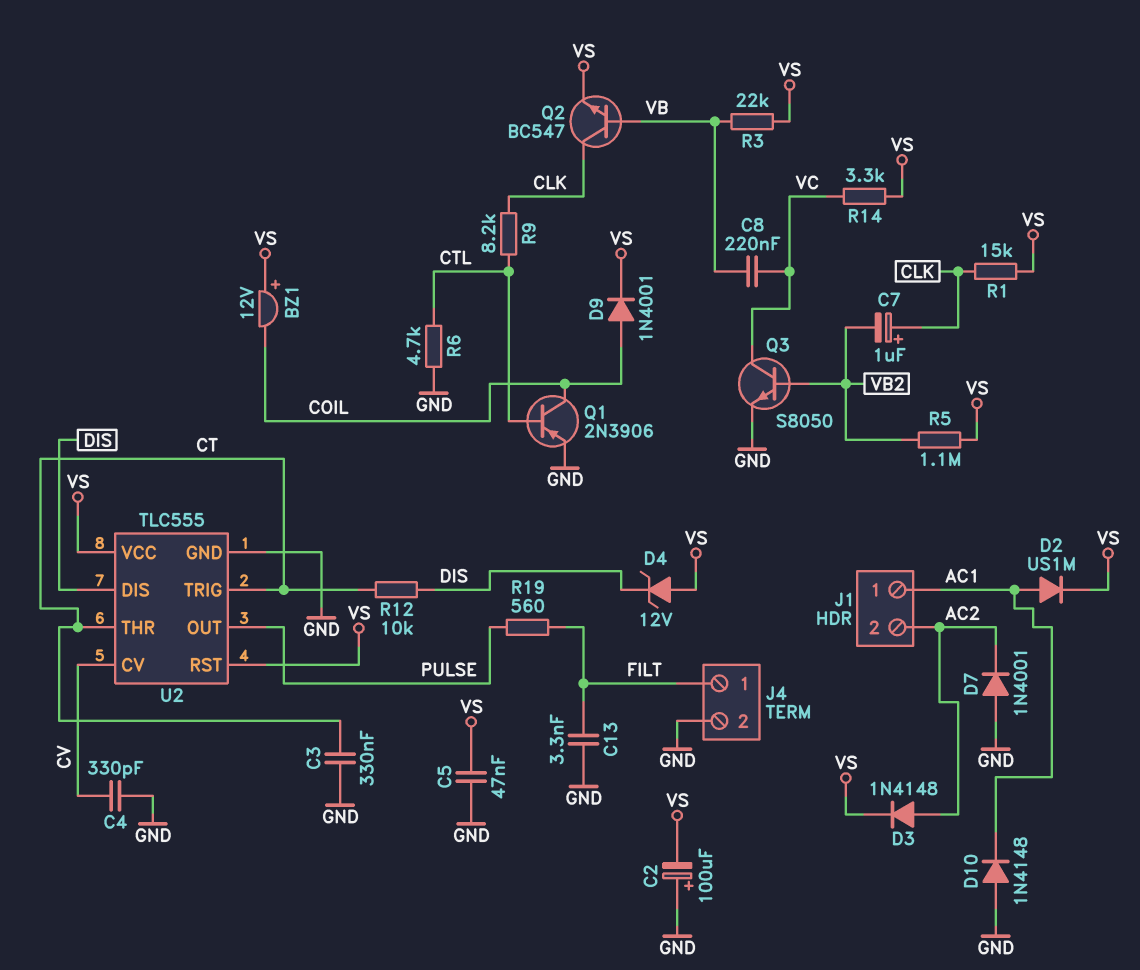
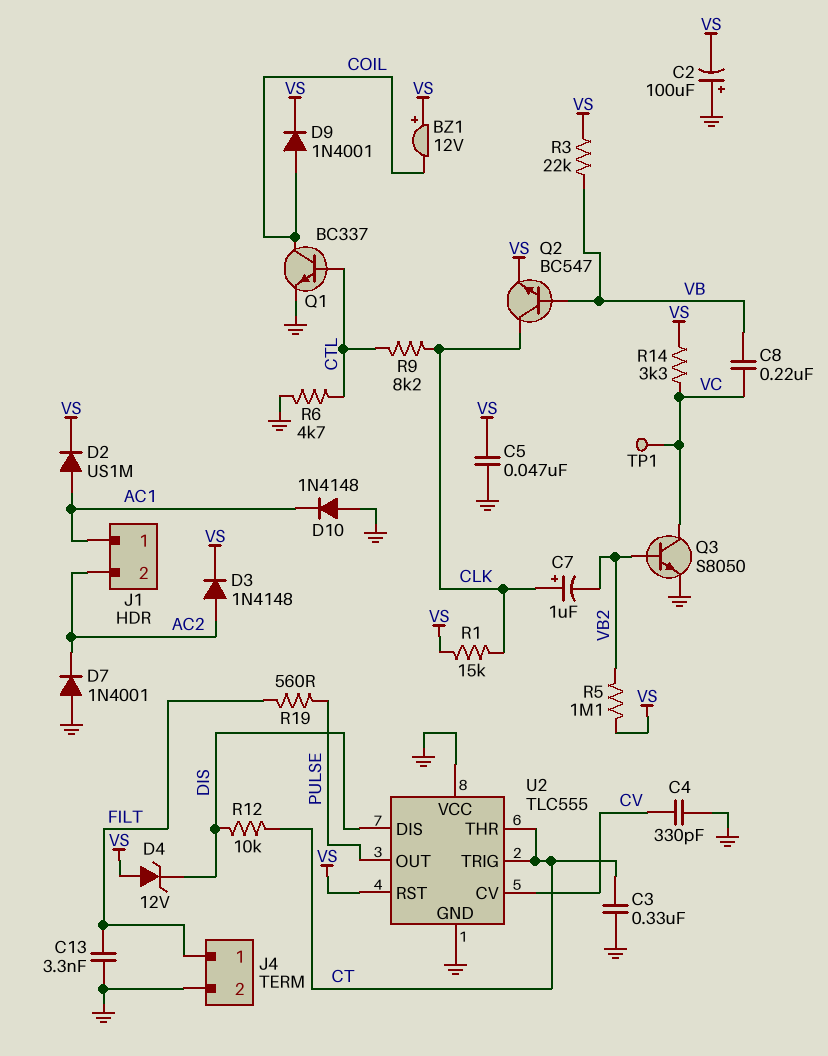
Q1: PNP 2N3906 (B CTL, C COIL, E GND) -> NPN BC337 (B CTL, C COIL, E GND)
TP1: none -> test point (VC)
U2 pin VCC: VS -> GND

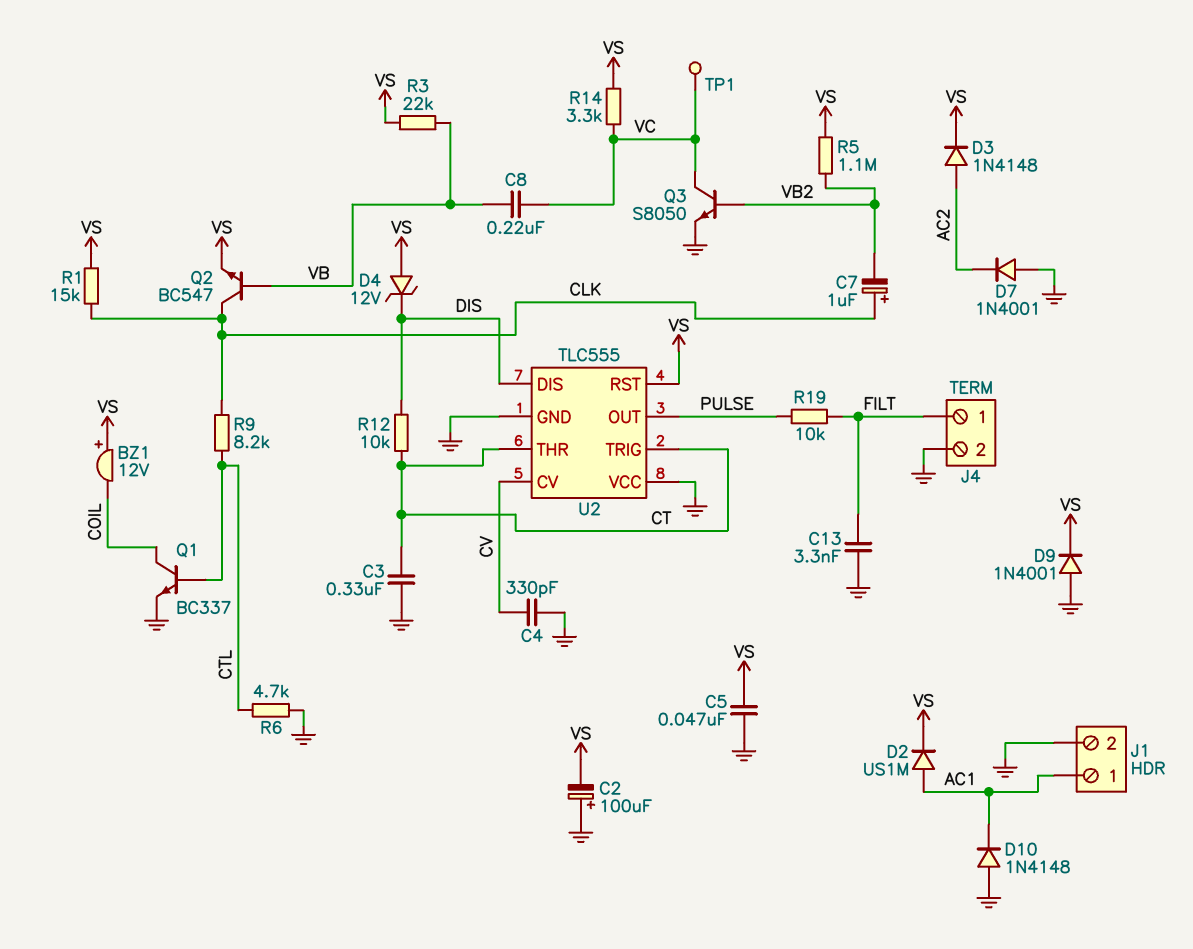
D9: diode 1N4001 (A COIL, K VS) -> diode 1N4001 (A GND, K VS)
J1 pin 2: AC2 -> GND
R19: 560 (FILT, PULSE) -> 10k (FILT, PULSE)

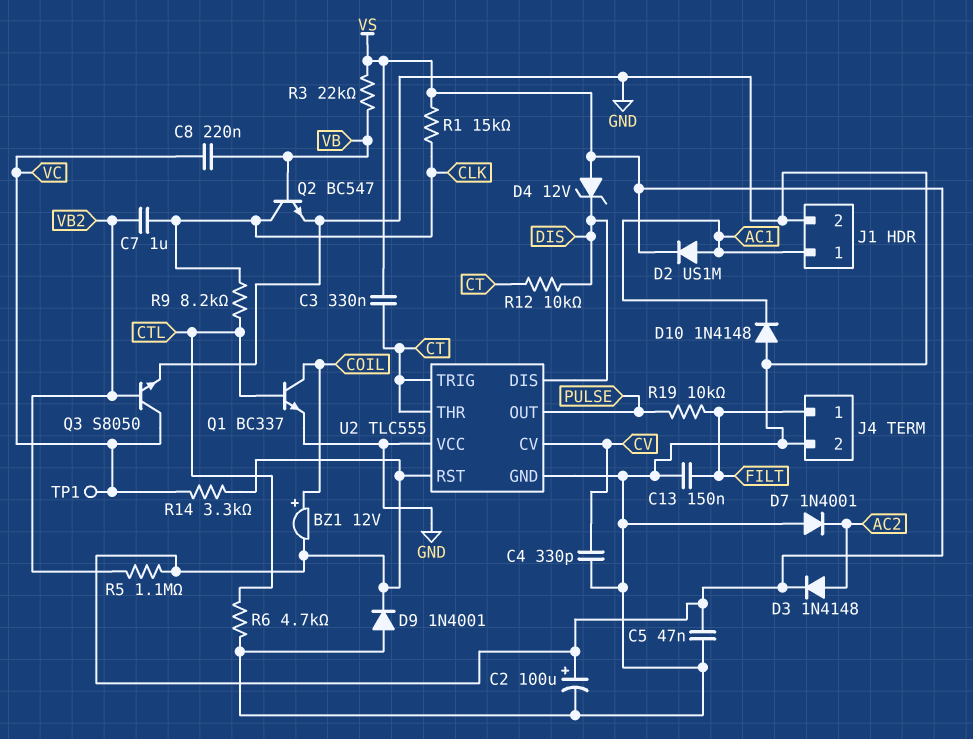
BZ1: buzzer 12V (plus VS, minus COIL) -> buzzer 12V (plus COIL, minus VS)
C2: 100uF (plus GND, minus VS) -> 100uF (plus VS, minus GND)
C3: 330nF (CT, GND) -> 330nF (CT, VS)
C7: 1uF (plus CLK, minus VB2) -> 1uF (CLK, VB2)
C13: 3.3nF (FILT, GND) -> 150nF (FILT, GND)
Q2: NPN BC547 (B VB, C CLK, E VS) -> NPN BC547 (B VB, C CLK, E GND)

